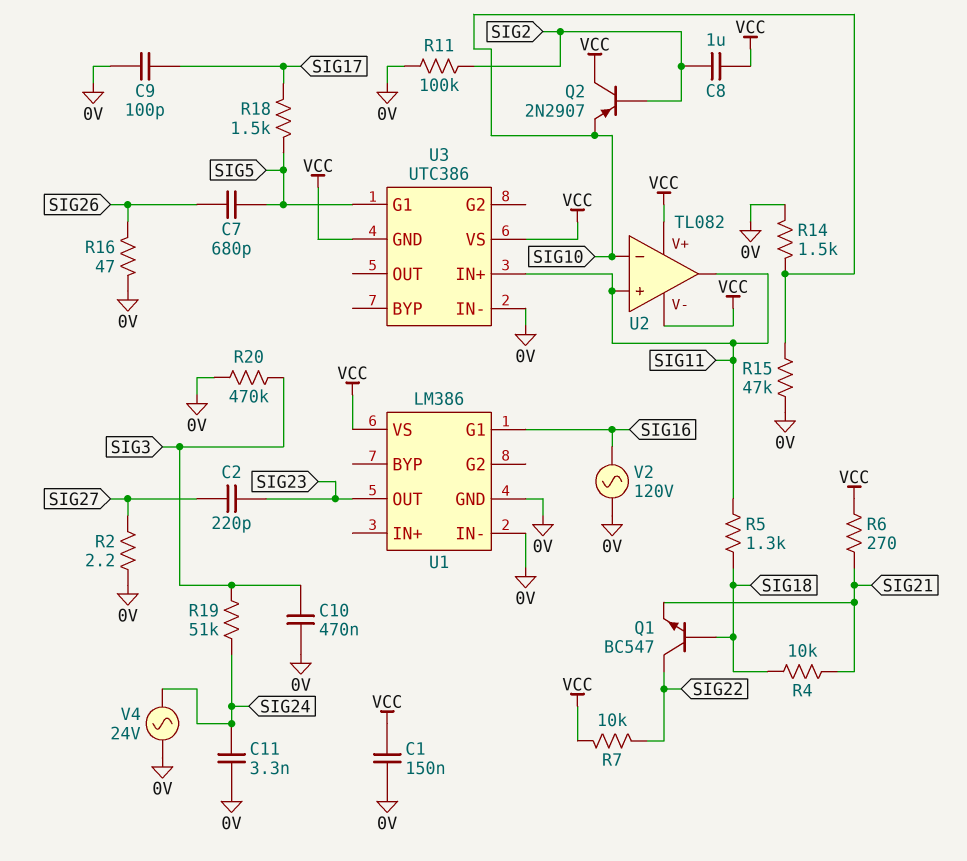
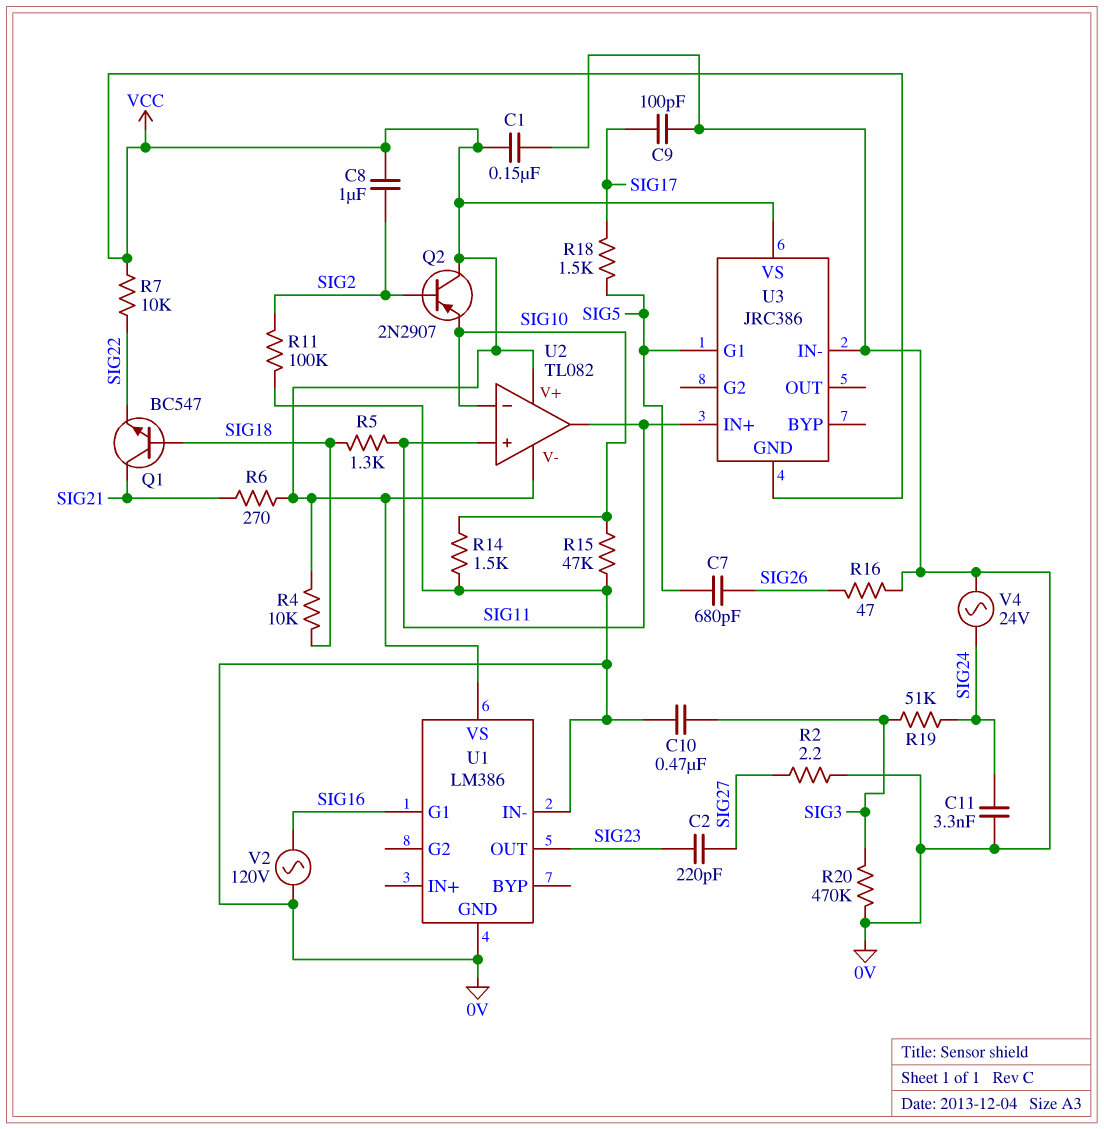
Q1: NPN BC547 (B SIG18, C SIG22, E SIG21) -> NPN BC547 (B SIG18, C SIG21, E SIG22)
R4: 10k (SIG18, SIG21) -> 10k (SIG18, VCC)
U3: UTC386 -> JRC386

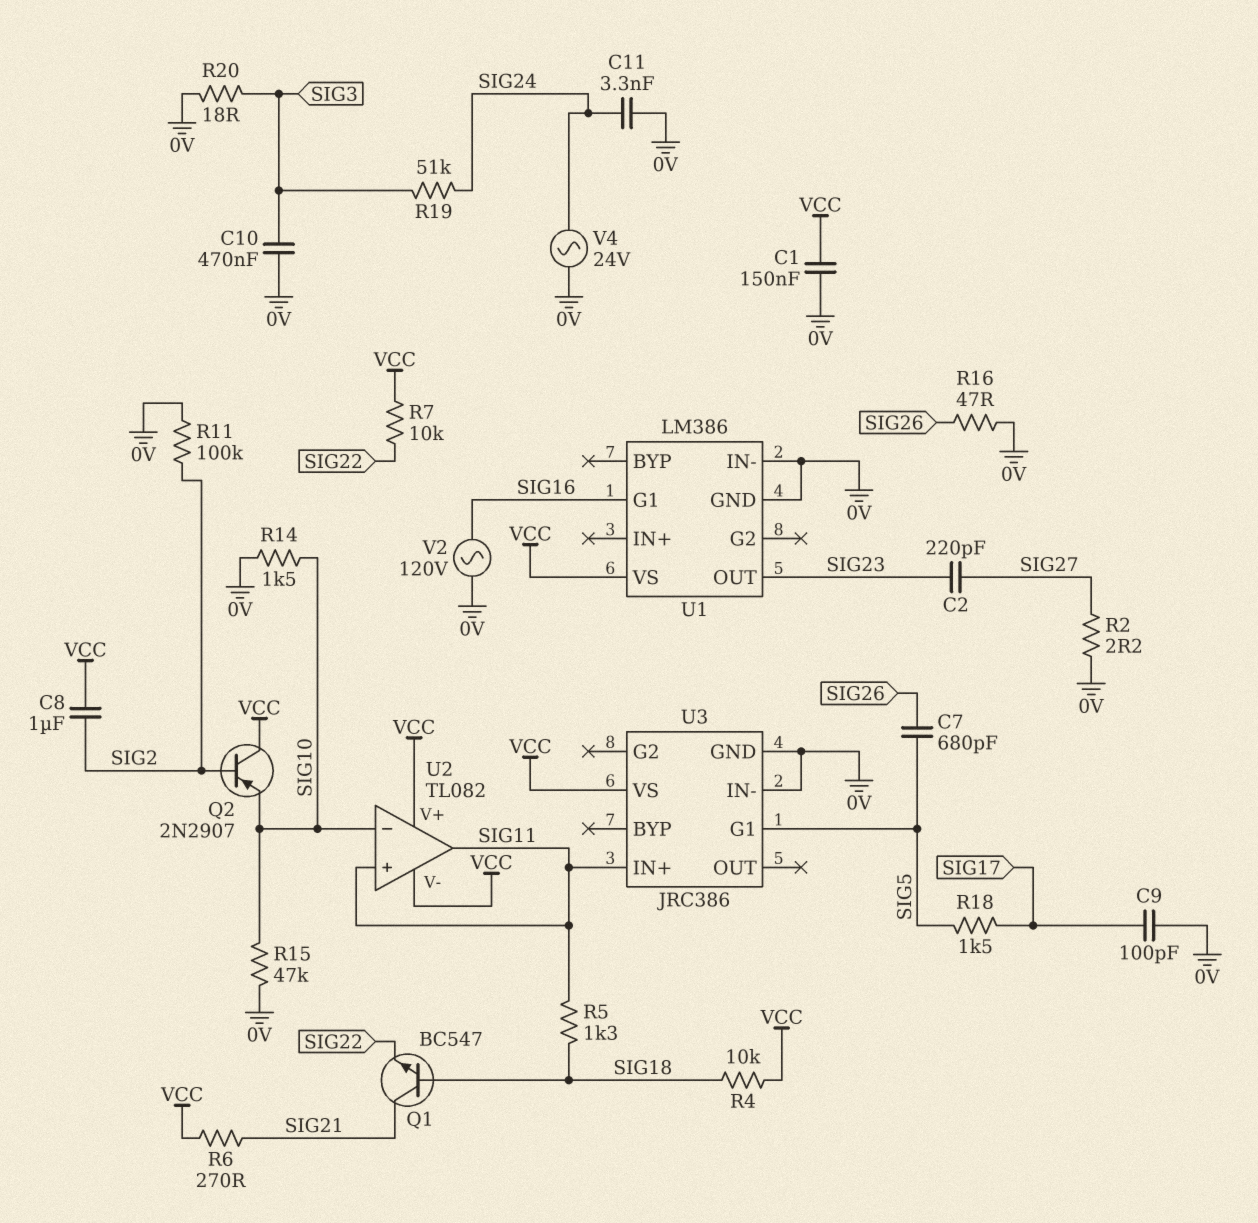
R20: 470k (0V, SIG3) -> 18 (0V, SIG3)
U3 pin GND: VCC -> 0V

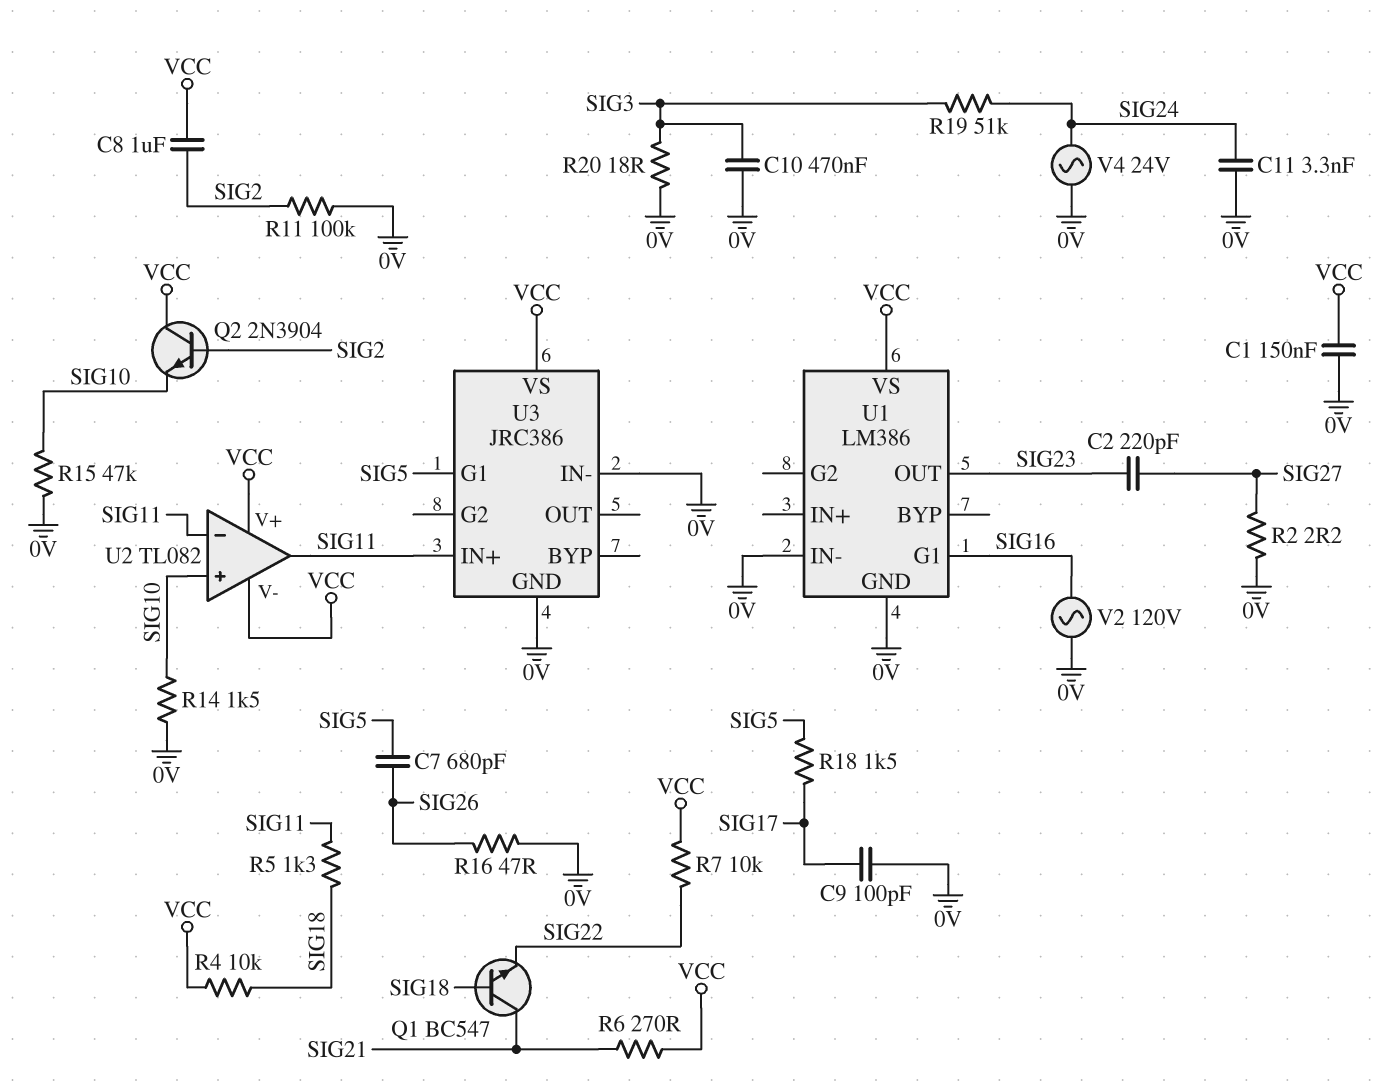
Q2: PNP 2N2907 (B SIG2, C VCC, E SIG10) -> NPN 2N3904 (B SIG2, C VCC, E SIG10)
U2 pin in+: SIG11 -> SIG10
U2 pin in-: SIG10 -> SIG11

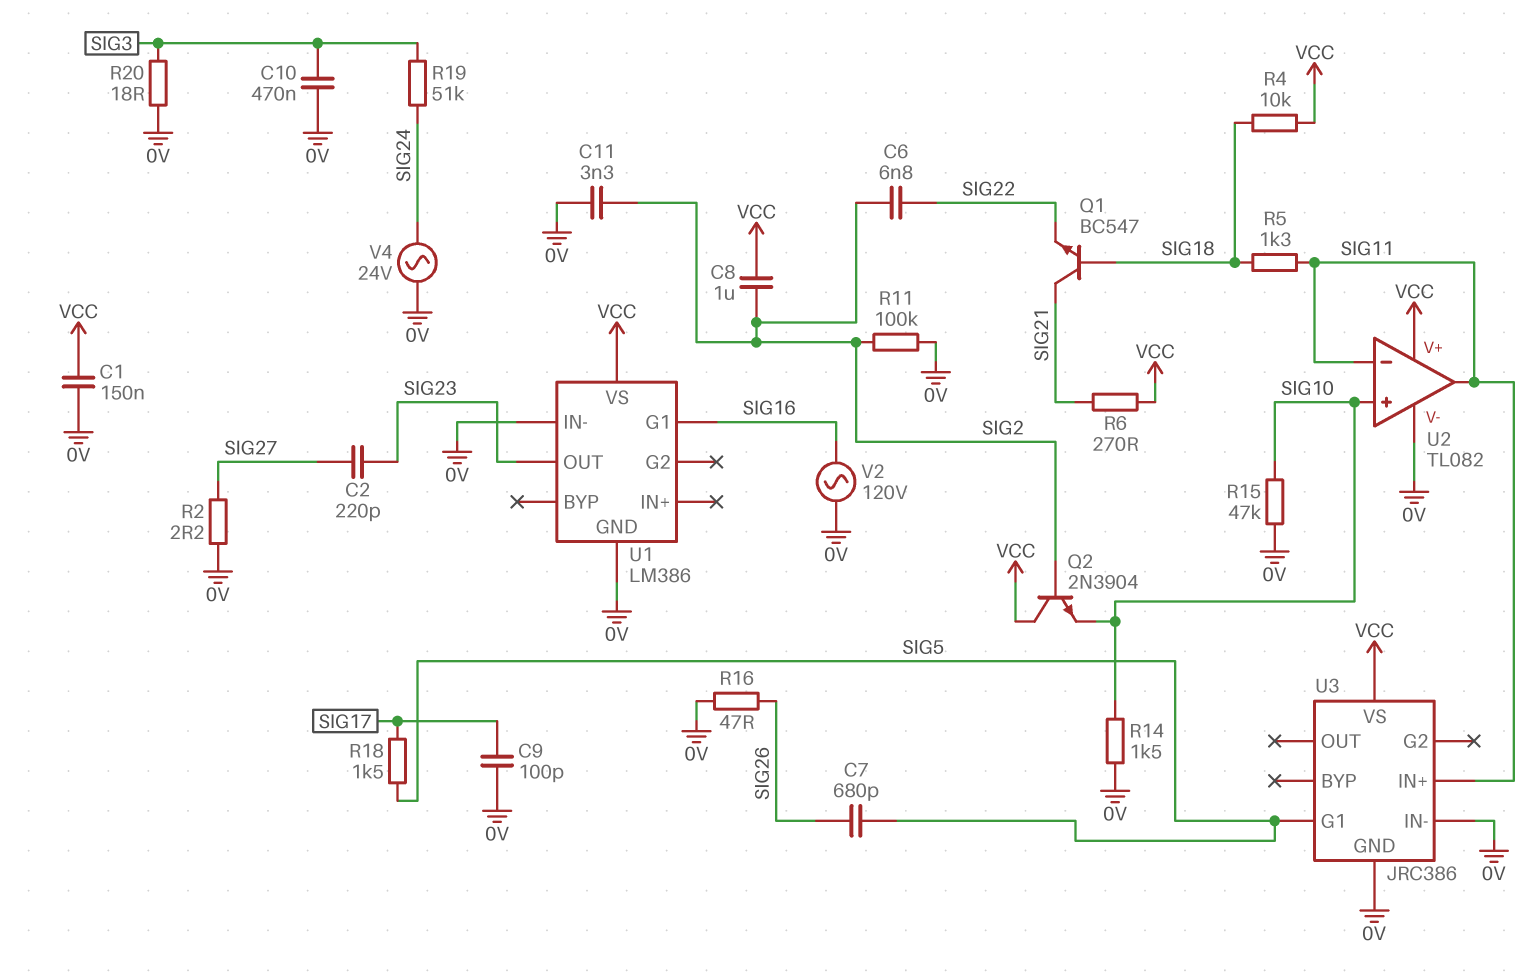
C6: none -> 6.8nF (SIG2, SIG22)
C11: 3.3nF (0V, SIG24) -> 3.3nF (0V, SIG2)
R7: 10k (SIG22, VCC) -> none
U2 pin V-: VCC -> 0V

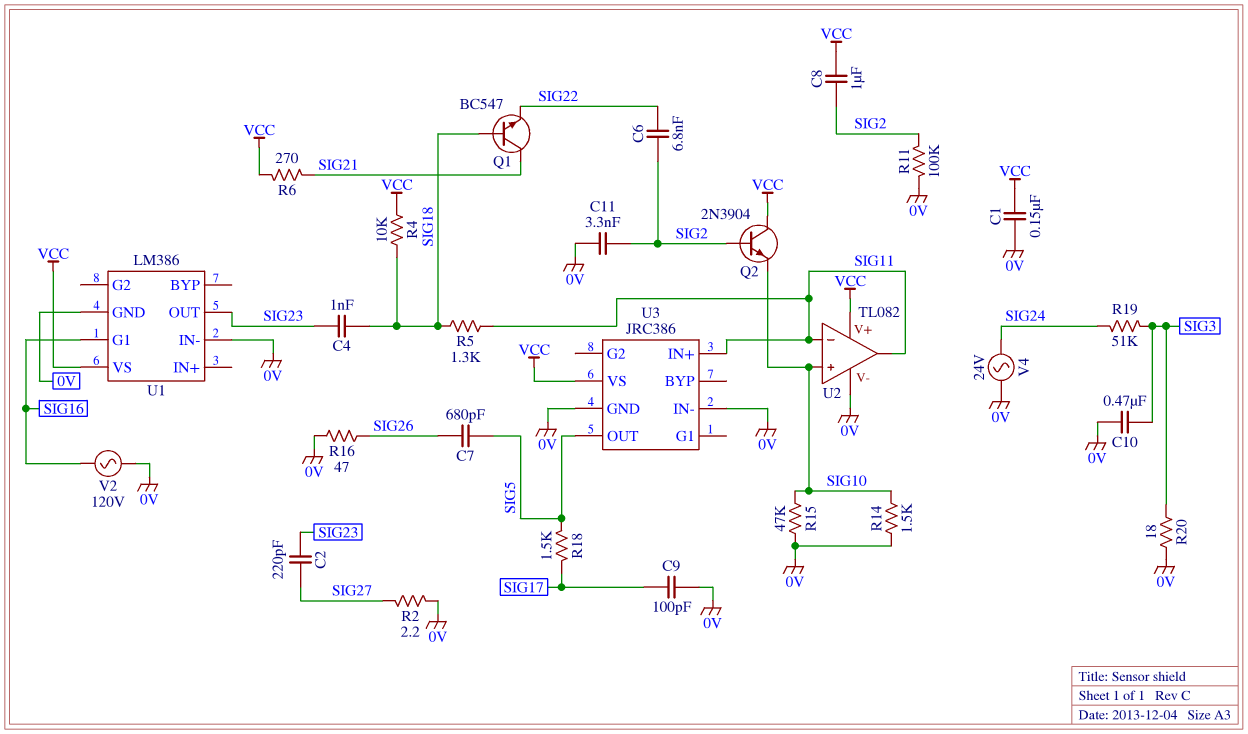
C4: none -> 1nF (SIG18, SIG23)
U3 pin G1: SIG5 -> none
U3 pin OUT: none -> SIG5

